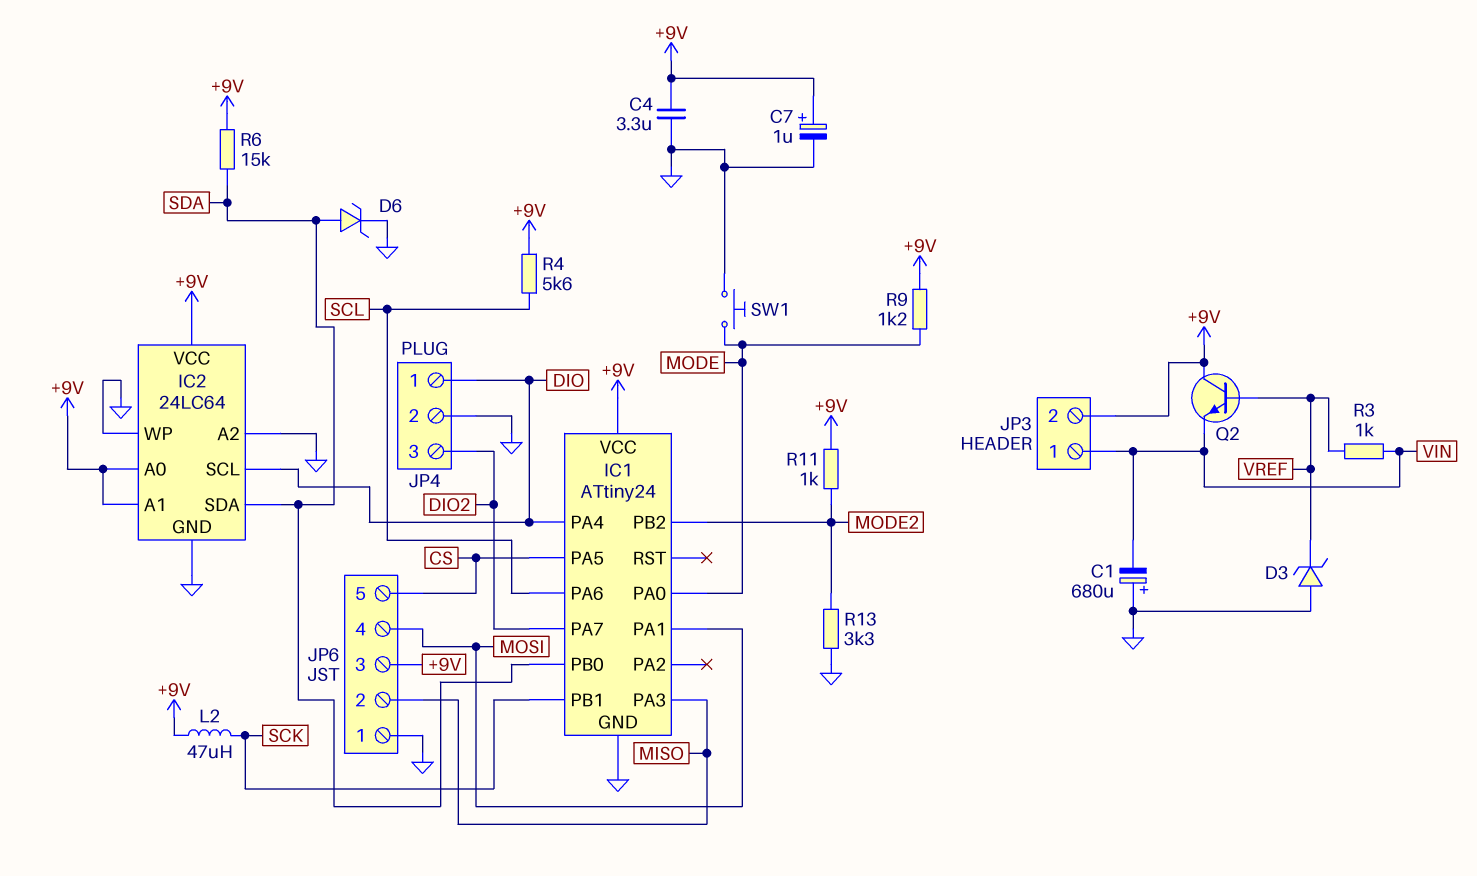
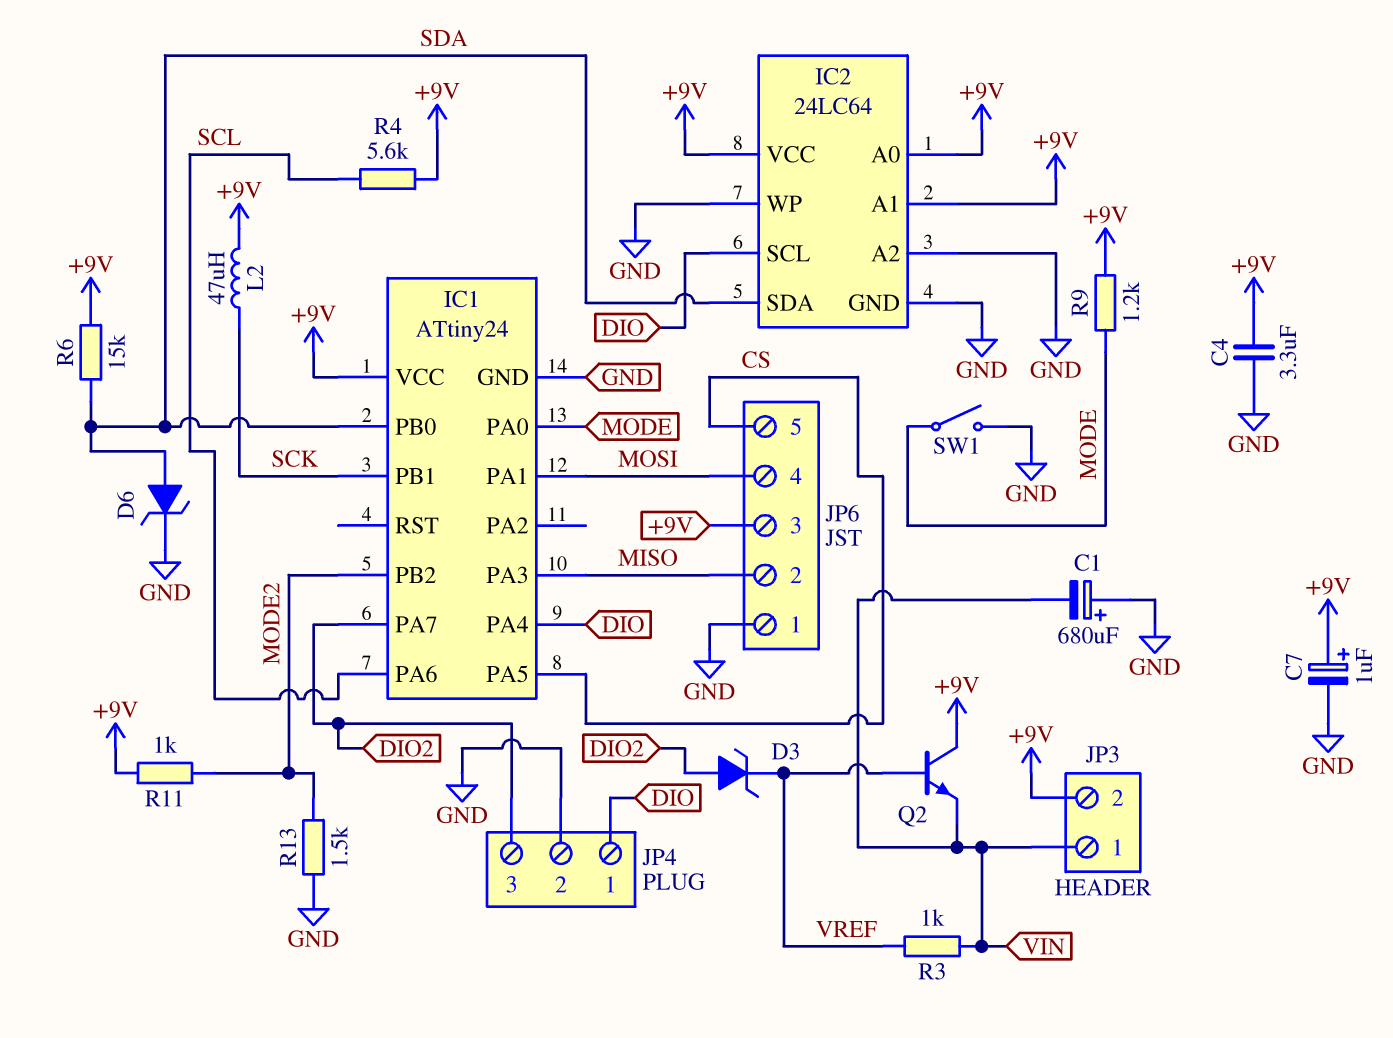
D3: zener (A GND, K VREF) -> zener (A DIO2, K VREF)
R13: 3.3k (GND, MODE2) -> 1.5k (GND, MODE2)
SW1: button (GND, MODE) -> switch (GND, MODE)

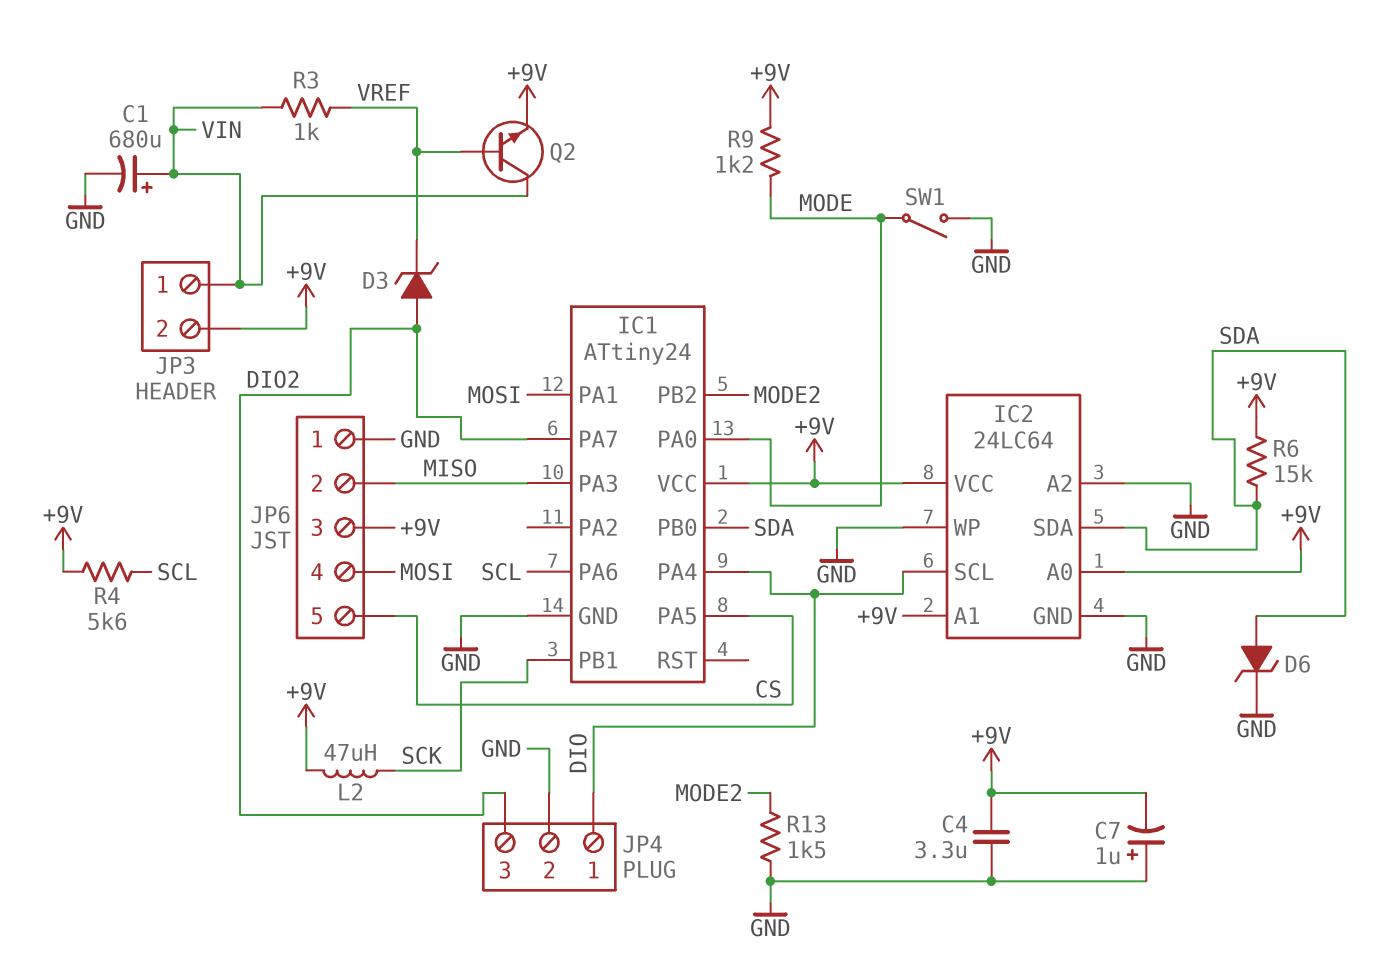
C1: 680uF (plus GND, minus VIN) -> 680uF (plus VIN, minus GND)
C7: 1uF (plus +9V, minus GND) -> 1uF (plus GND, minus +9V)
Q2: NPN (B VREF, C +9V, E VIN) -> NPN (B VREF, C VIN, E +9V)
R11: 1k (+9V, MODE2) -> none

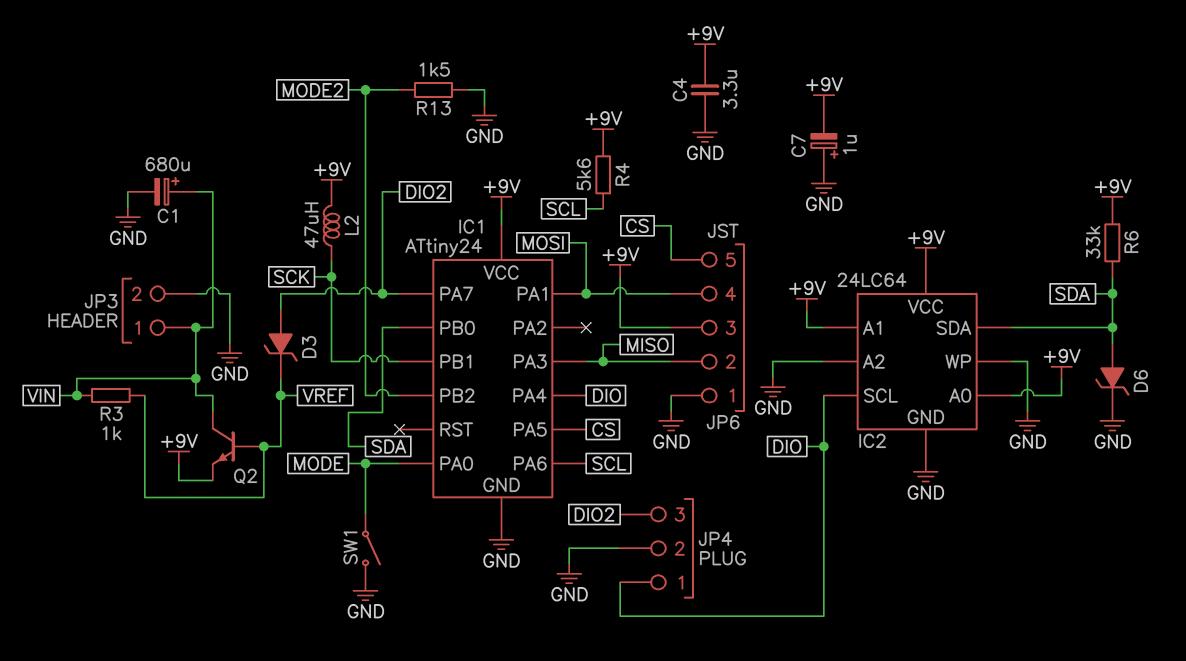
JP3 pin 2: +9V -> GND
R6: 15k (+9V, SDA) -> 33k (+9V, SDA)
R9: 1.2k (+9V, MODE) -> none

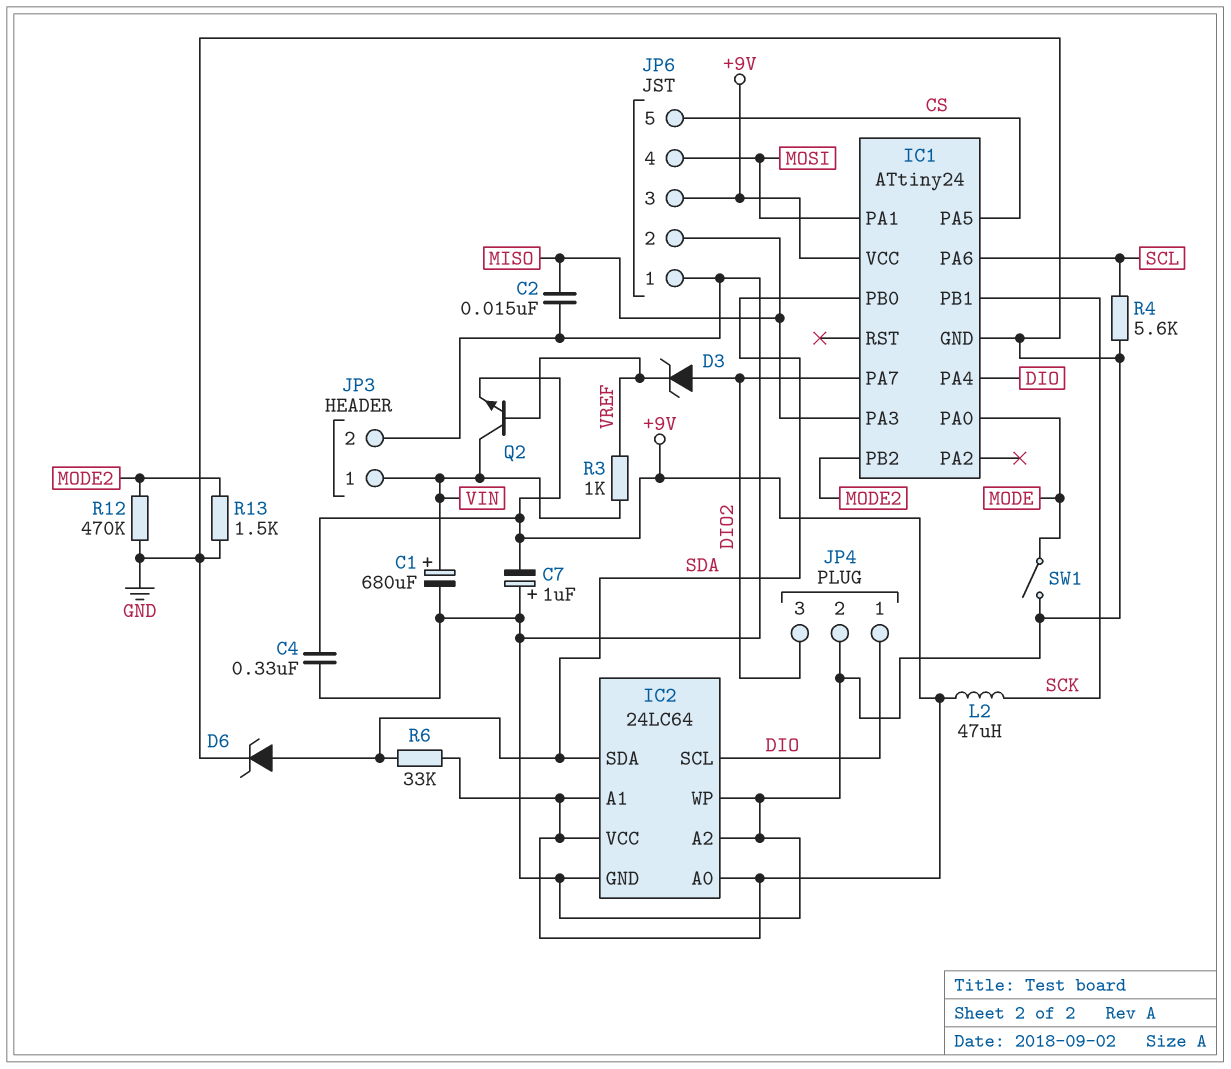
C2: none -> 15nF (GND, MISO)
C4: 3.3uF (+9V, GND) -> 330nF (+9V, GND)
R4: 5.6k (+9V, SCL) -> 5.6k (GND, SCL)
R12: none -> 470k (GND, MODE2)

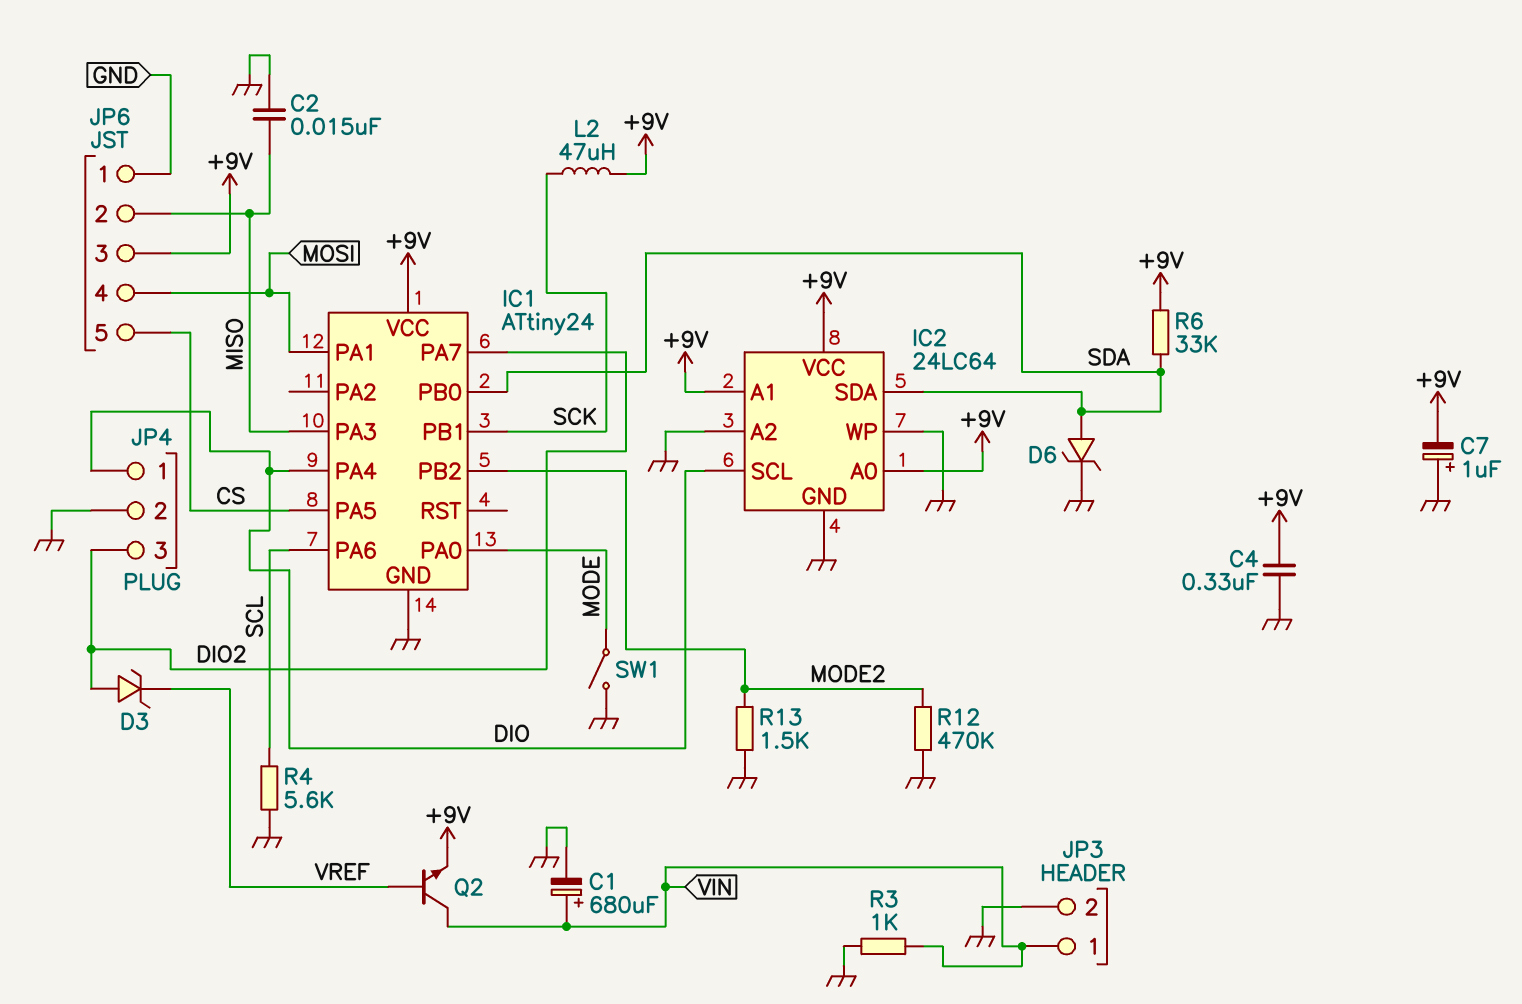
R3: 1k (VIN, VREF) -> 1k (GND, VIN)

